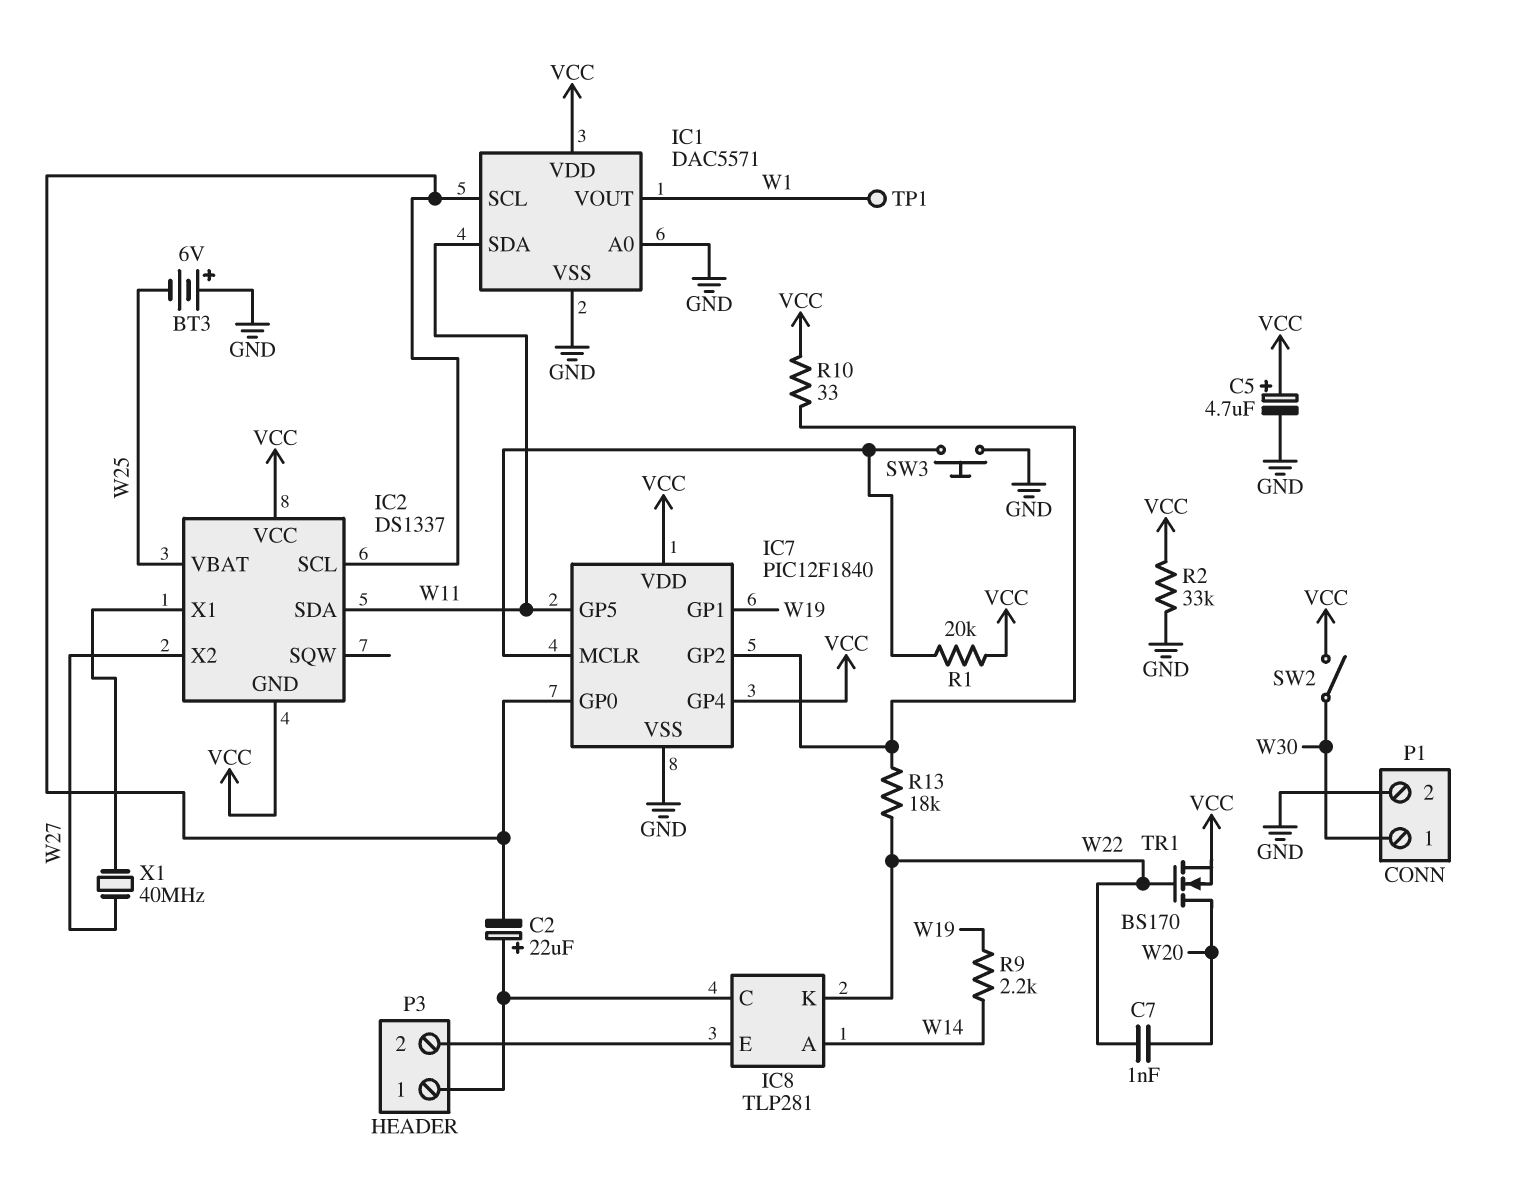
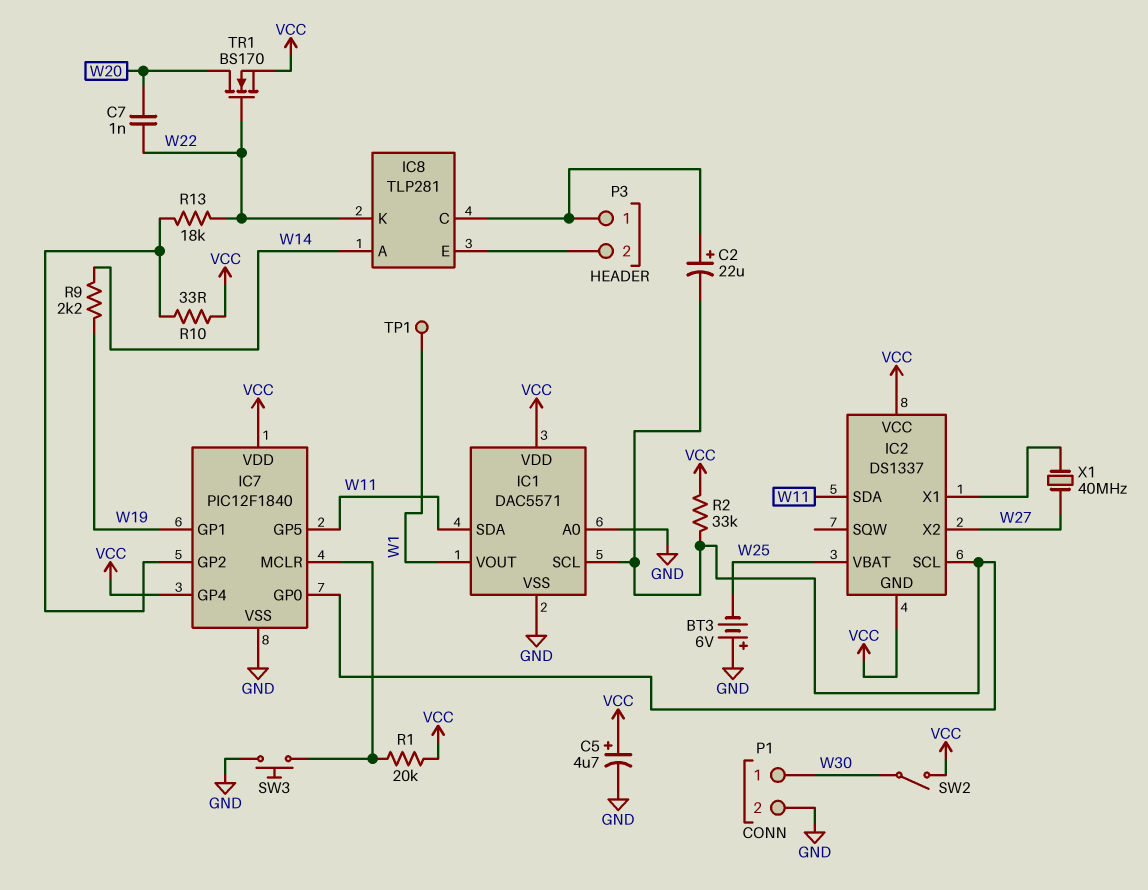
R2: 33k (GND, VCC) -> 33k (IC1/SCL, VCC)

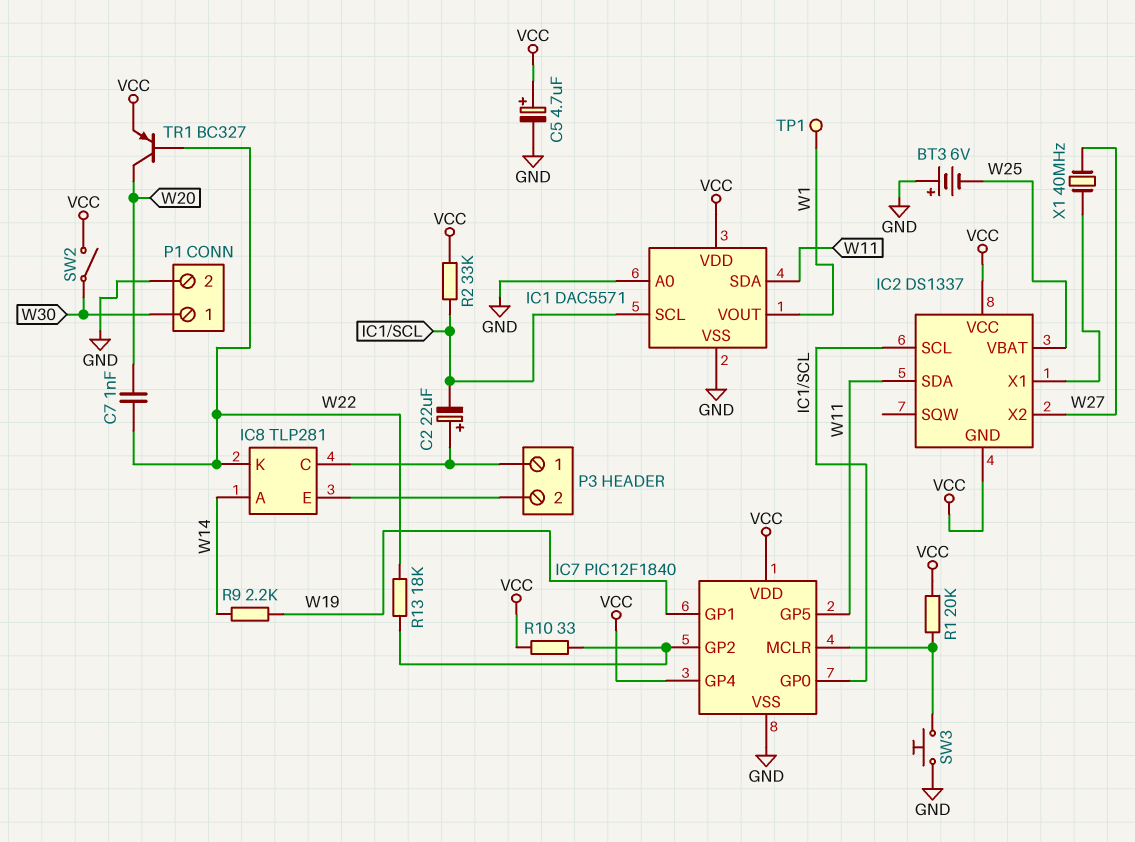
TR1: NMOS BS170 (G W22, D W20, S VCC) -> PNP BC327 (B W22, C W20, E VCC)

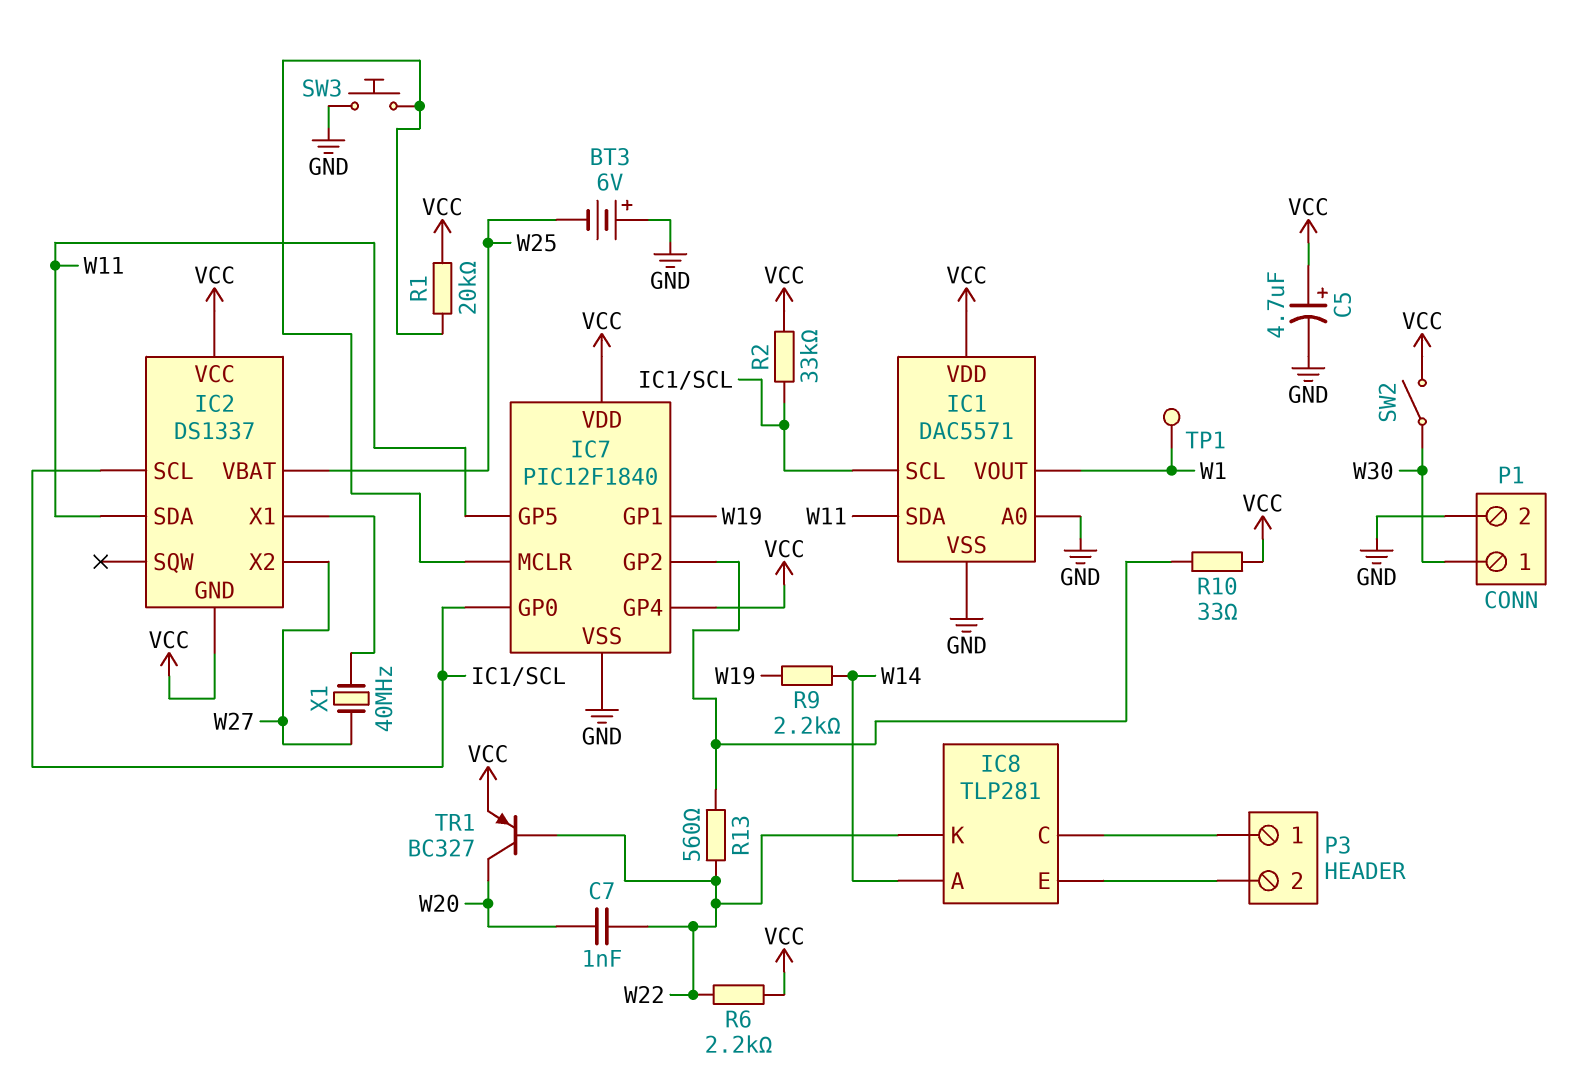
C2: 22uF (plus IC8/C, minus IC1/SCL) -> none
R6: none -> 2.2k (VCC, W22)
R13: 18k (IC7/GP2, W22) -> 560 (IC7/GP2, W22)

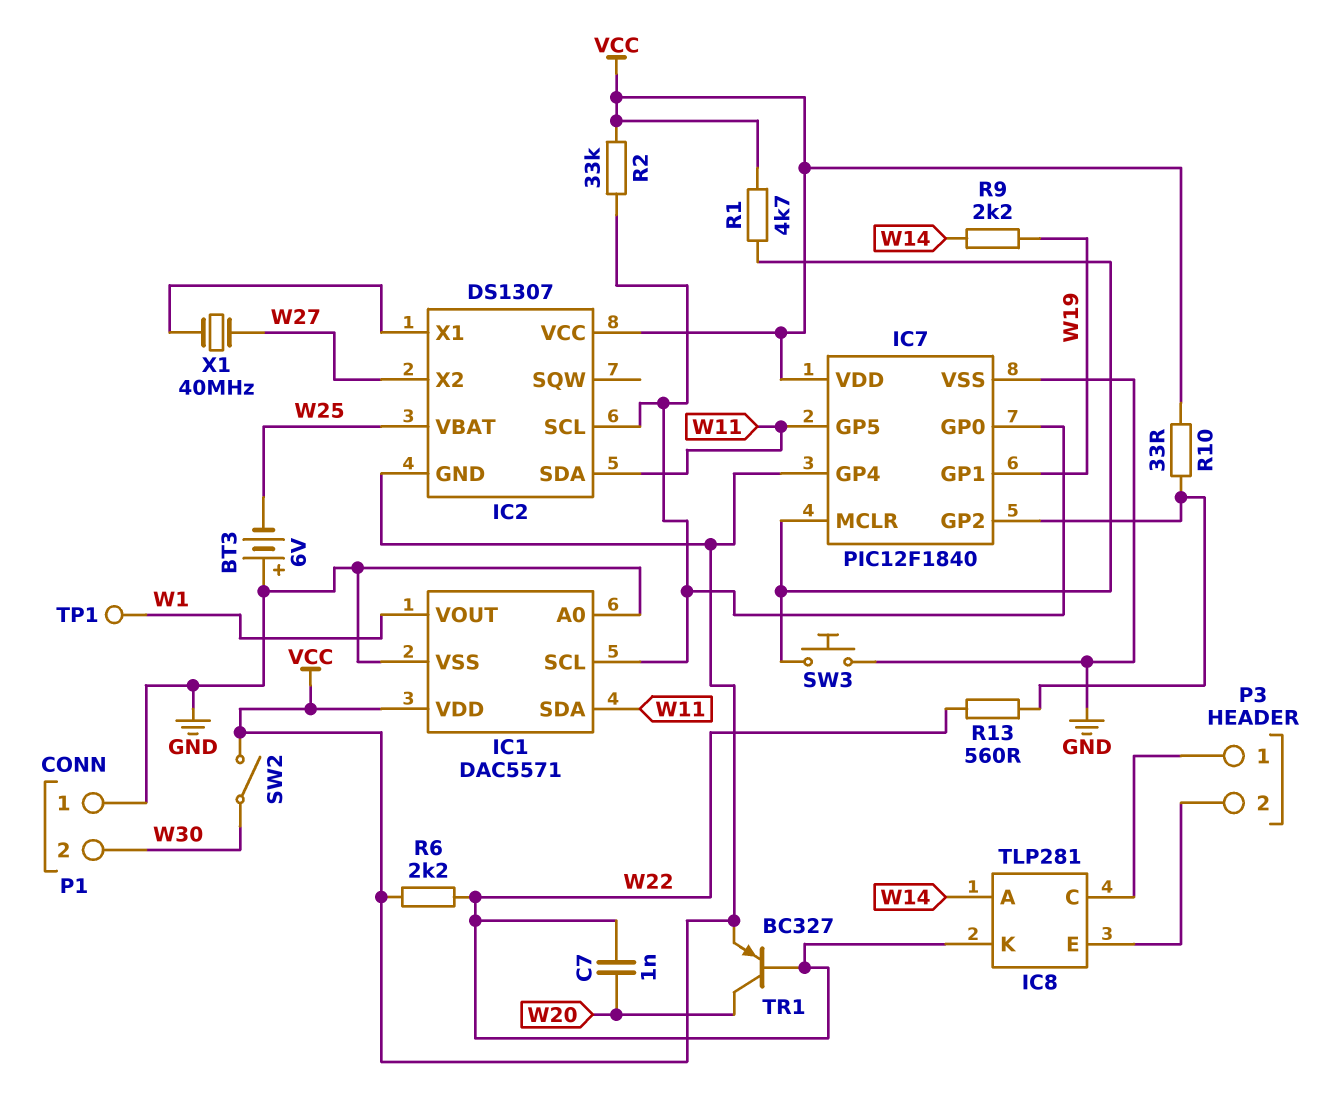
C5: 4.7uF (plus VCC, minus GND) -> none
IC2: DS1337 -> DS1307
P1 pin 1: W30 -> GND
P1 pin 2: GND -> W30
R1: 20k (IC7/MCLR, VCC) -> 4.7k (IC7/MCLR, VCC)

